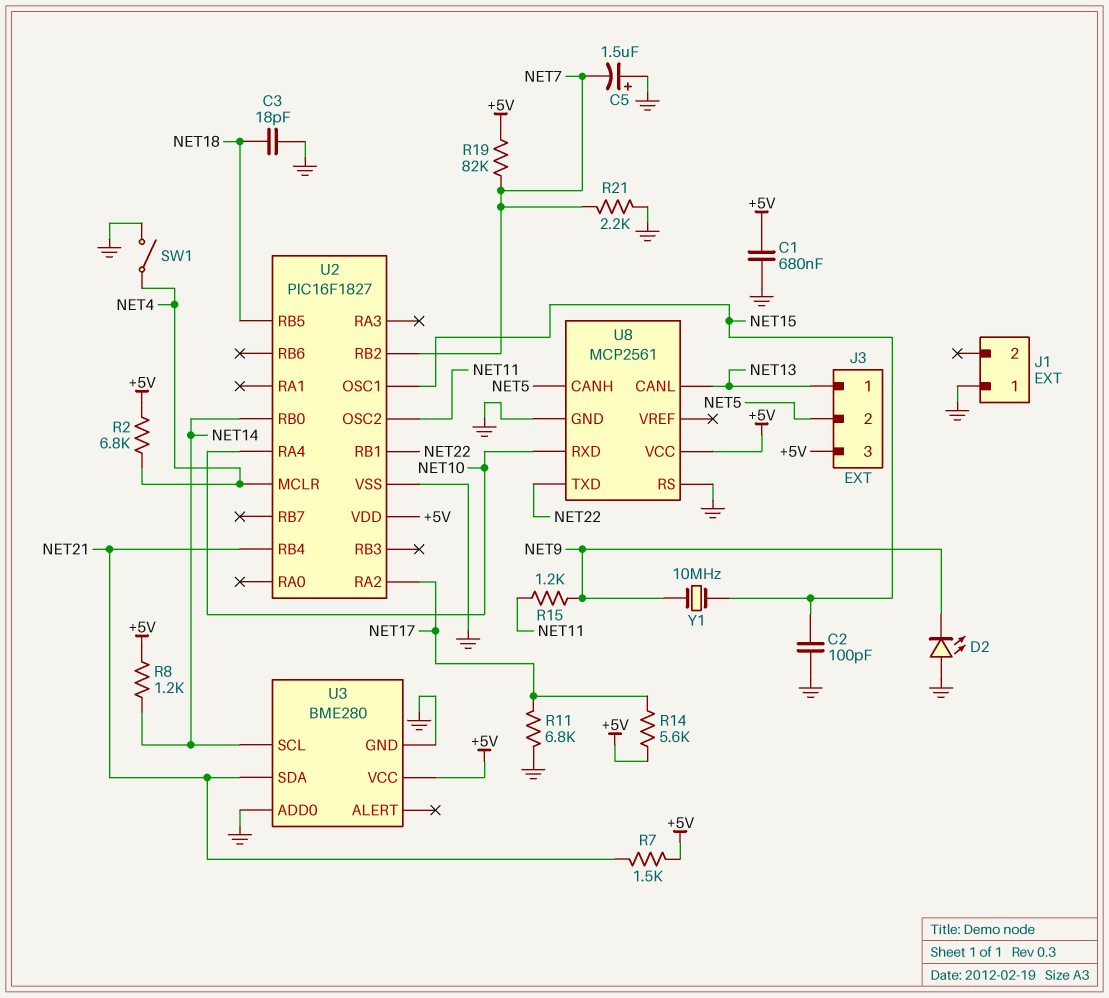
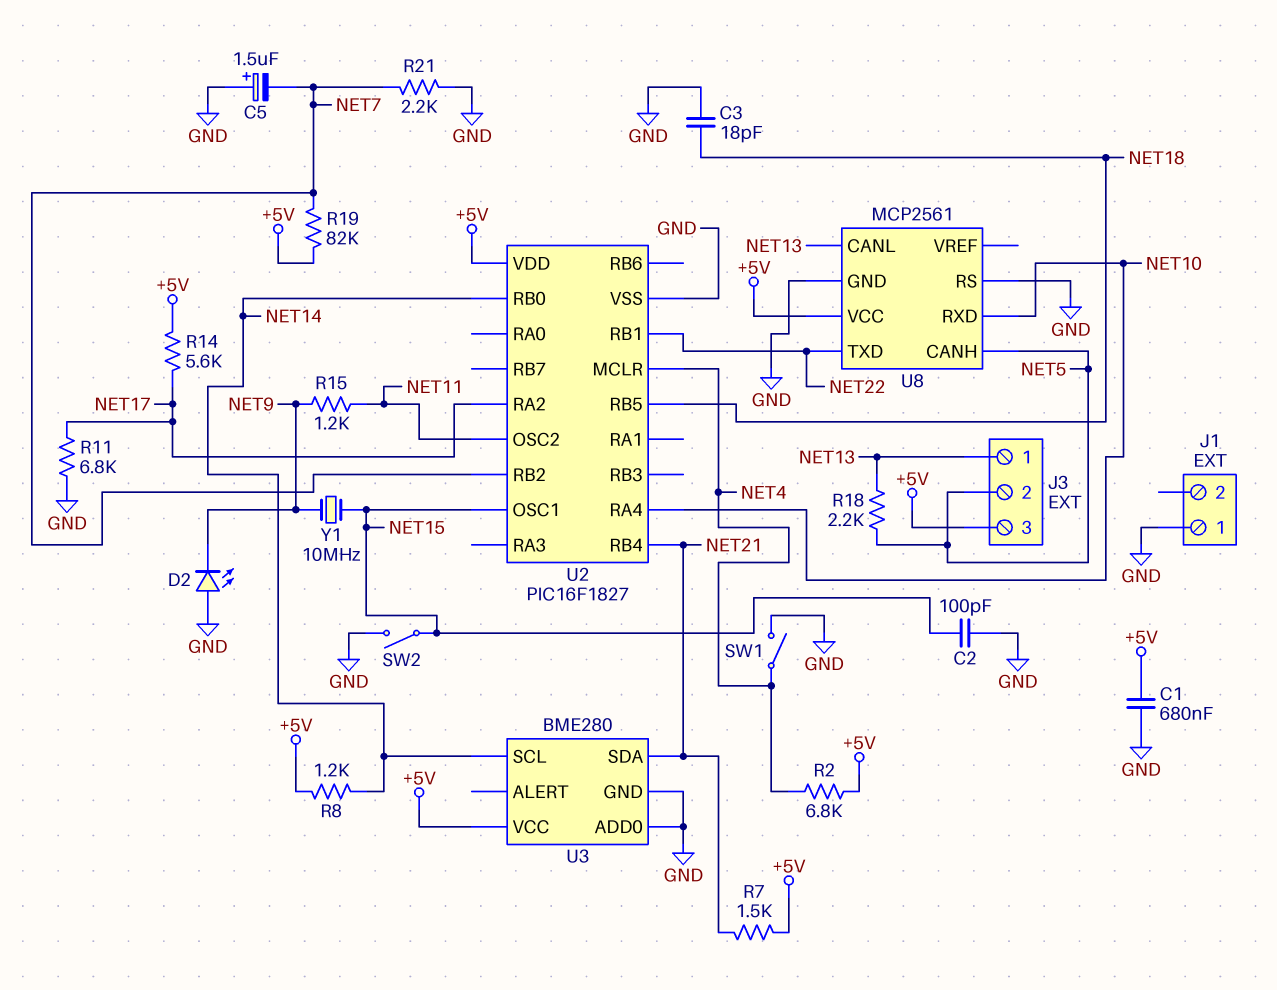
R18: none -> 2.2k (NET5, NET13)
SW2: none -> switch (GND, NET15)

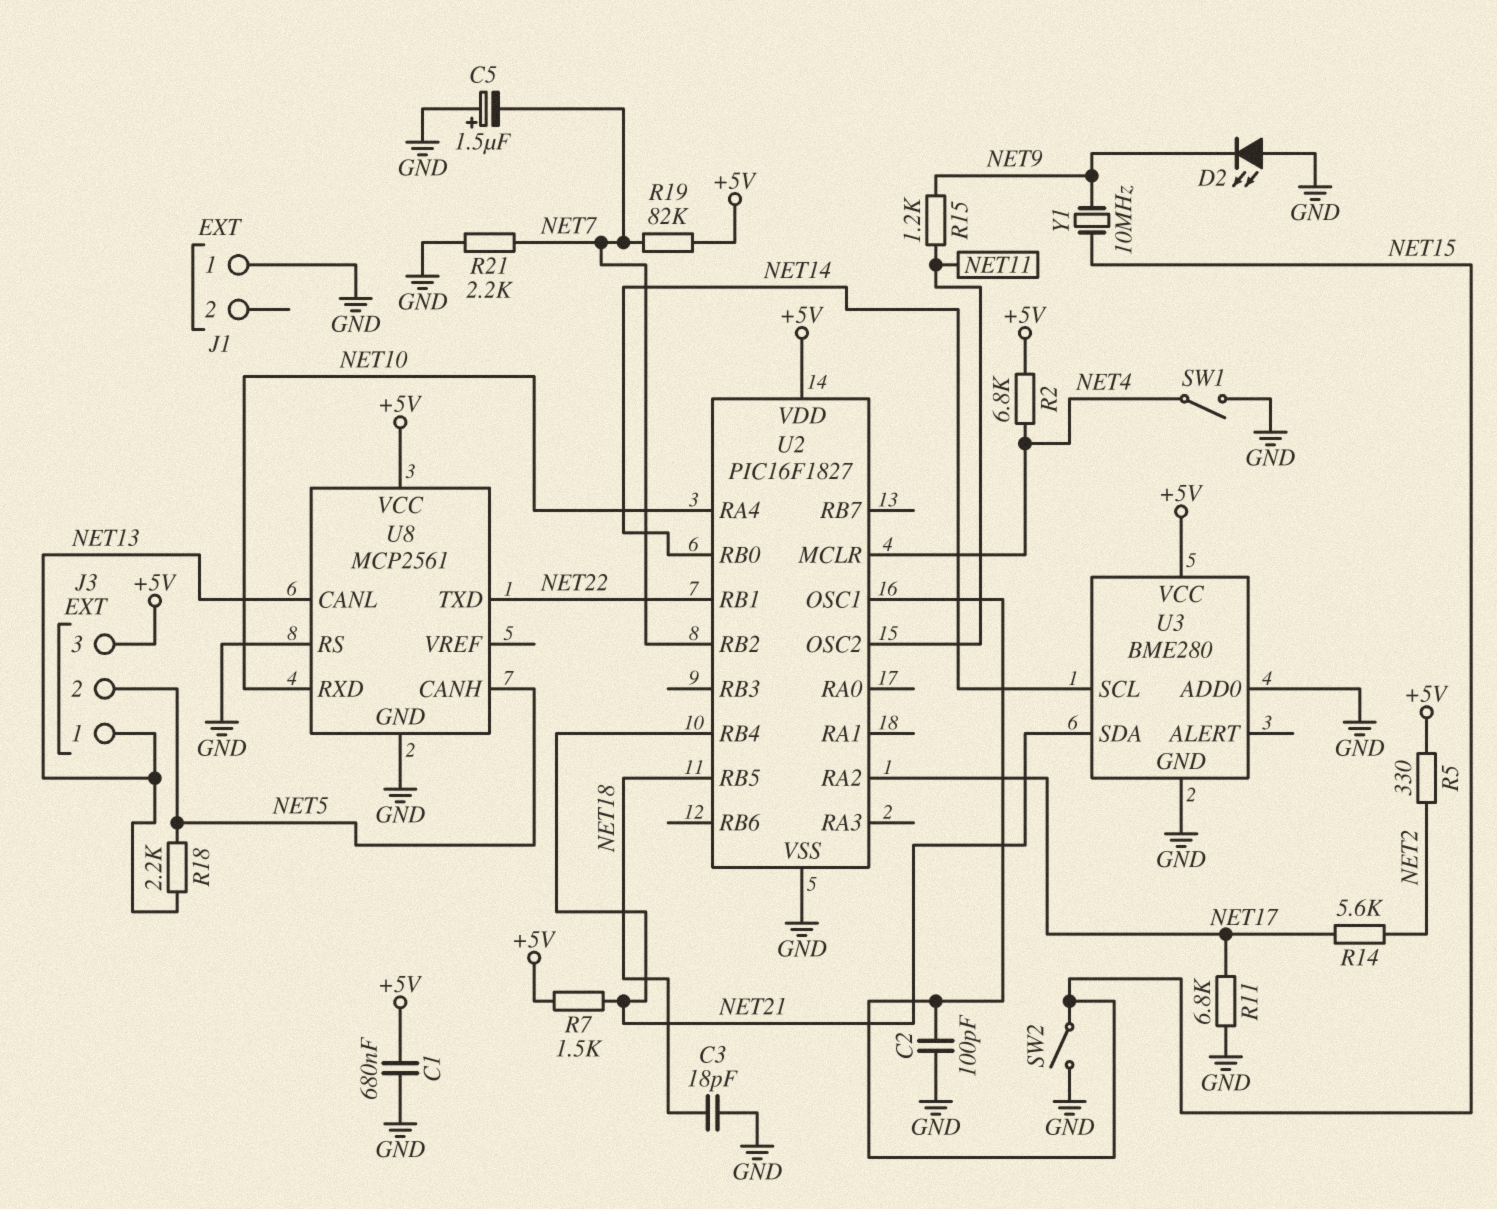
R5: none -> 330 (+5V, NET2)
R8: 1.2k (+5V, NET14) -> none
R14: 5.6k (+5V, NET17) -> 5.6k (NET2, NET17)

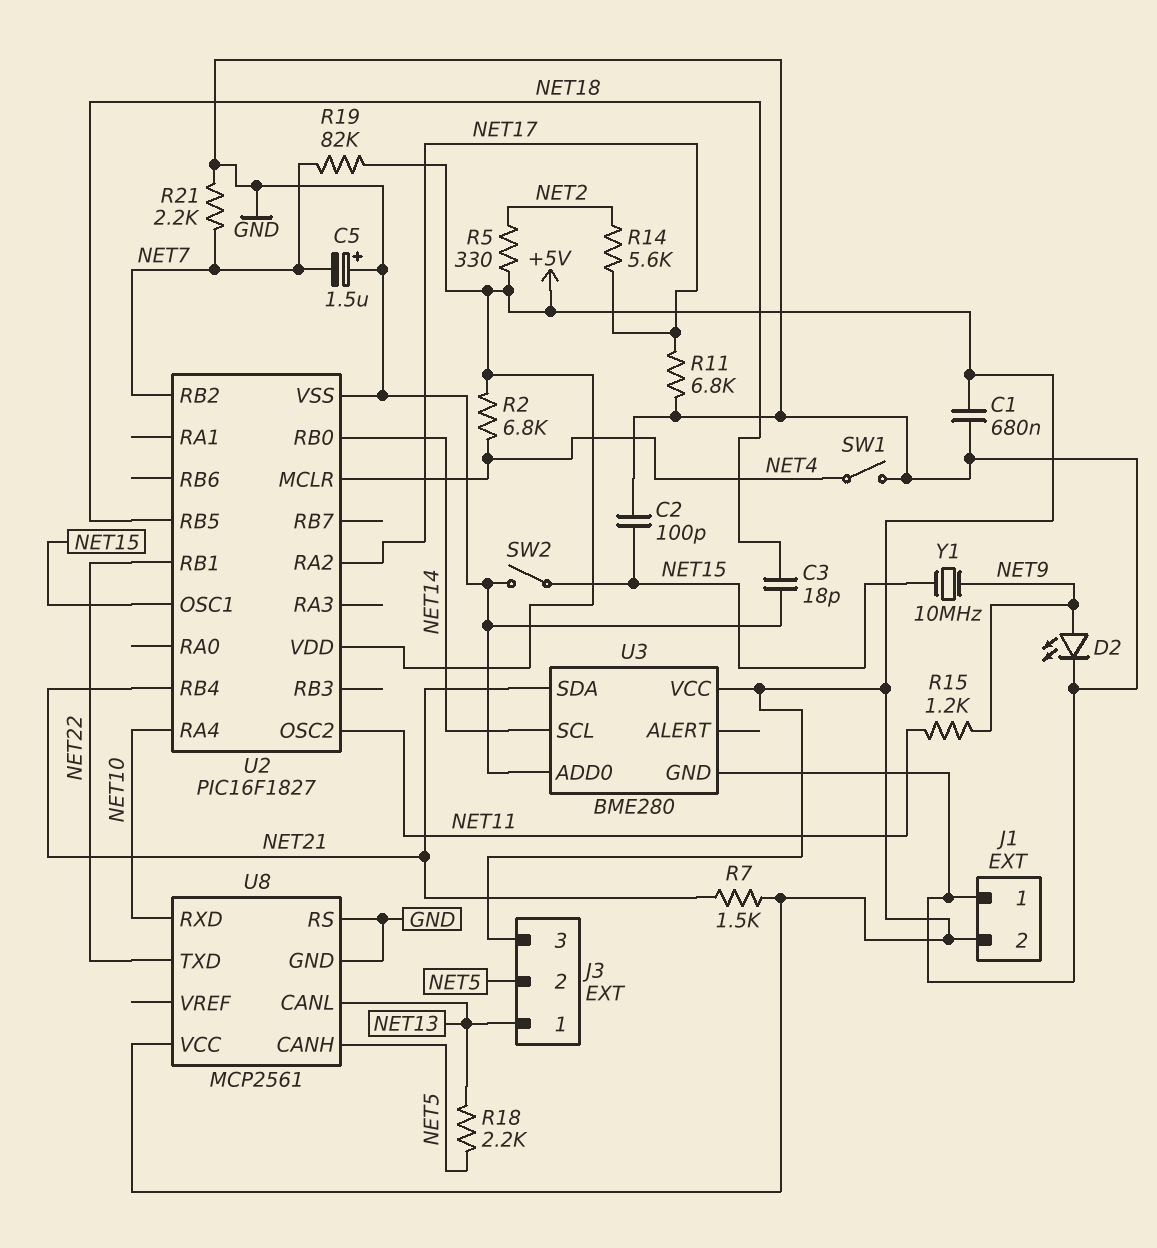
D2: LED (A GND, K NET9) -> LED (A NET9, K GND)
J1 pin 2: none -> +5V

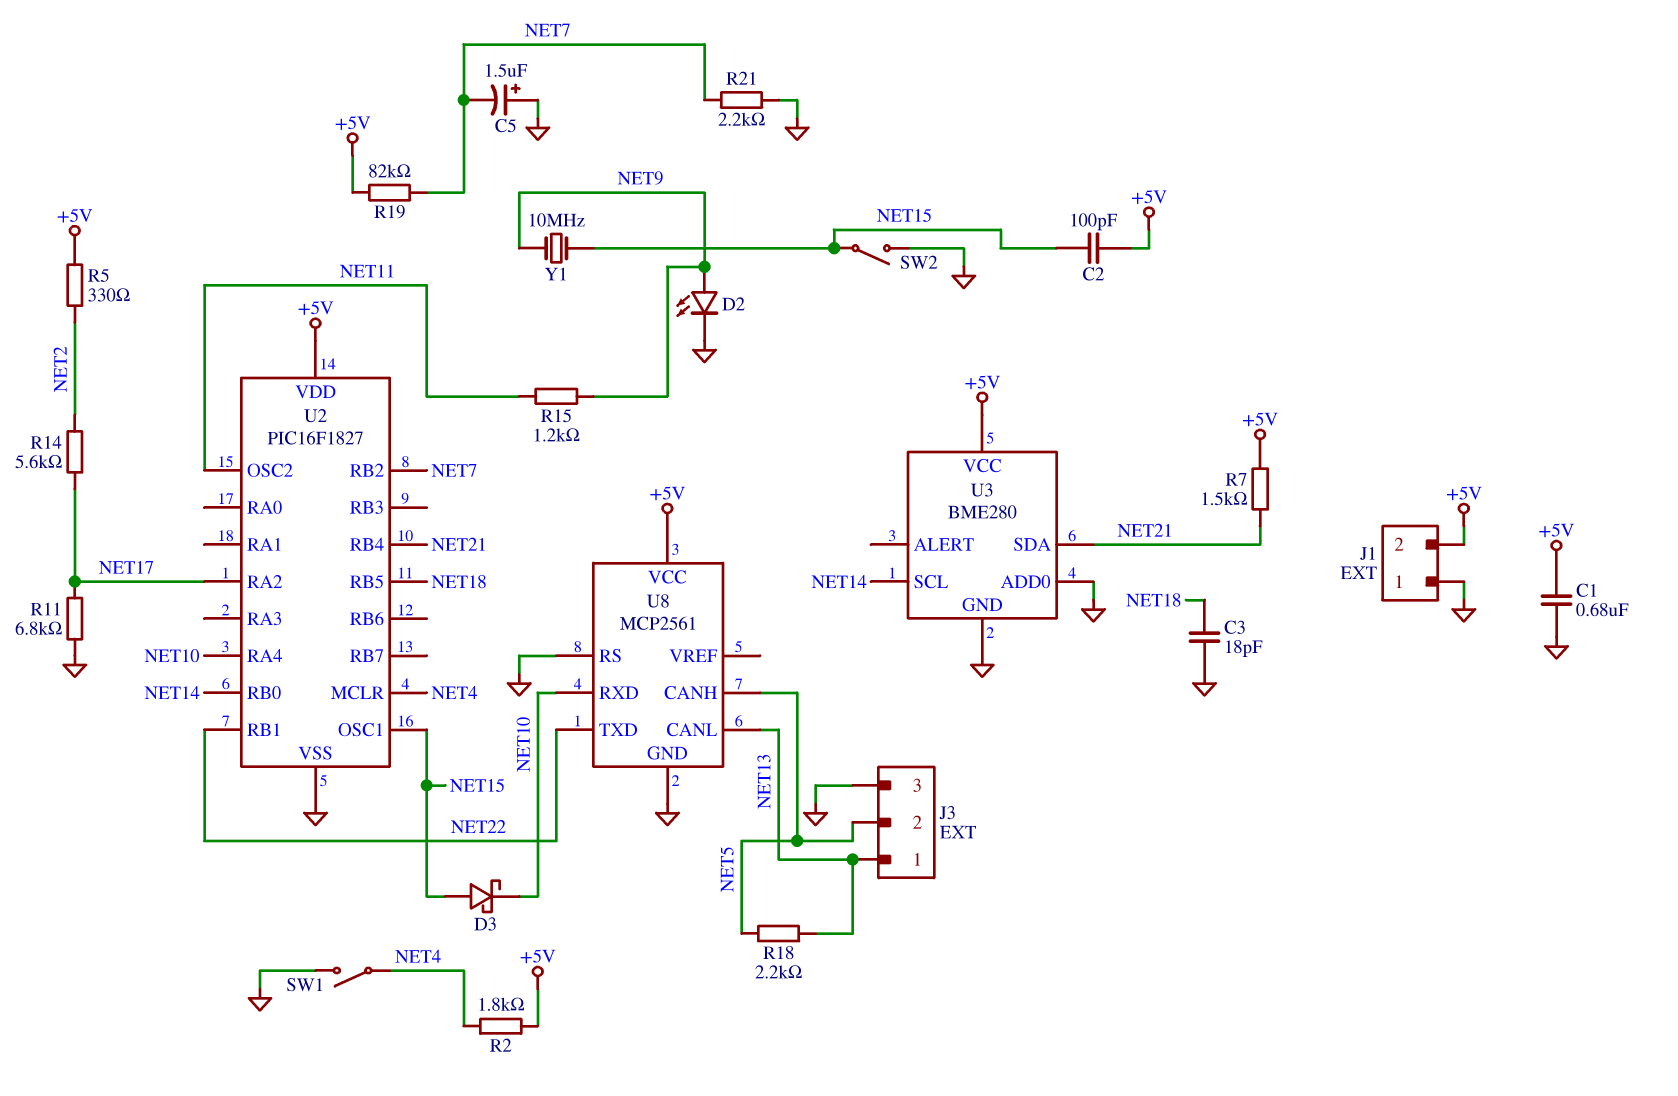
C2: 100pF (GND, NET15) -> 100pF (+5V, NET15)
D3: none -> schottky (A NET15, K NET10)
J3 pin 3: +5V -> GND
R2: 6.8k (+5V, NET4) -> 1.8k (+5V, NET4)

